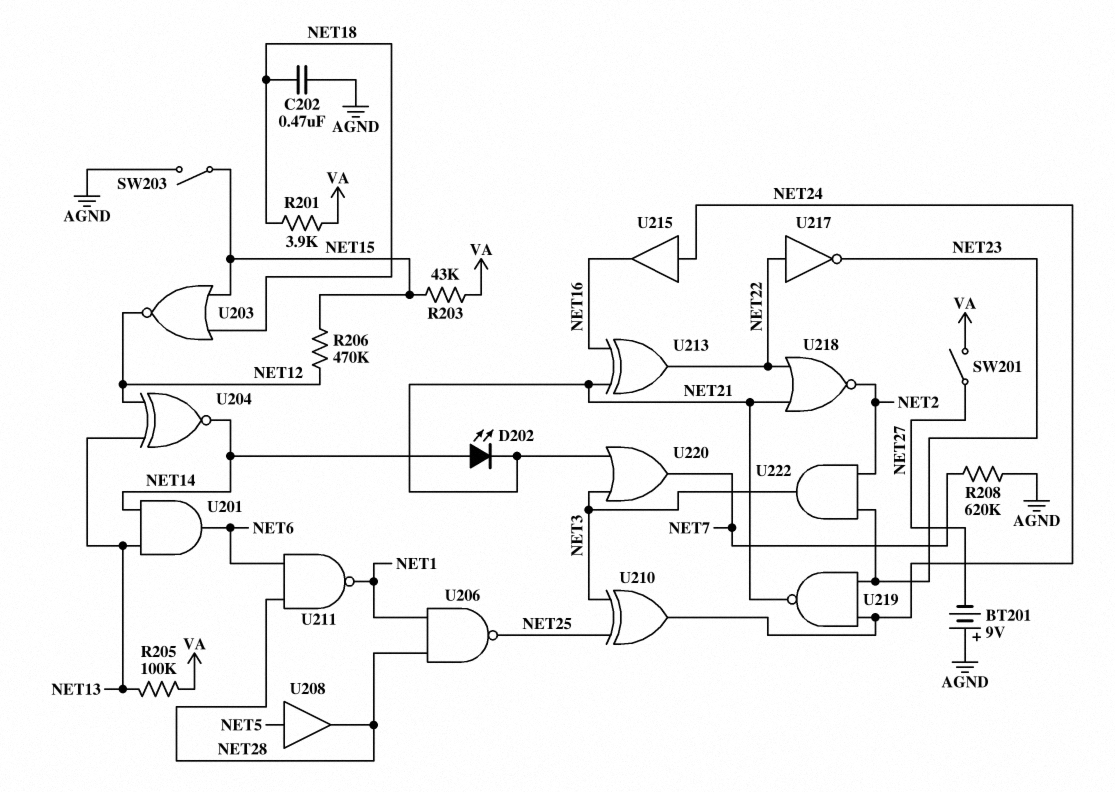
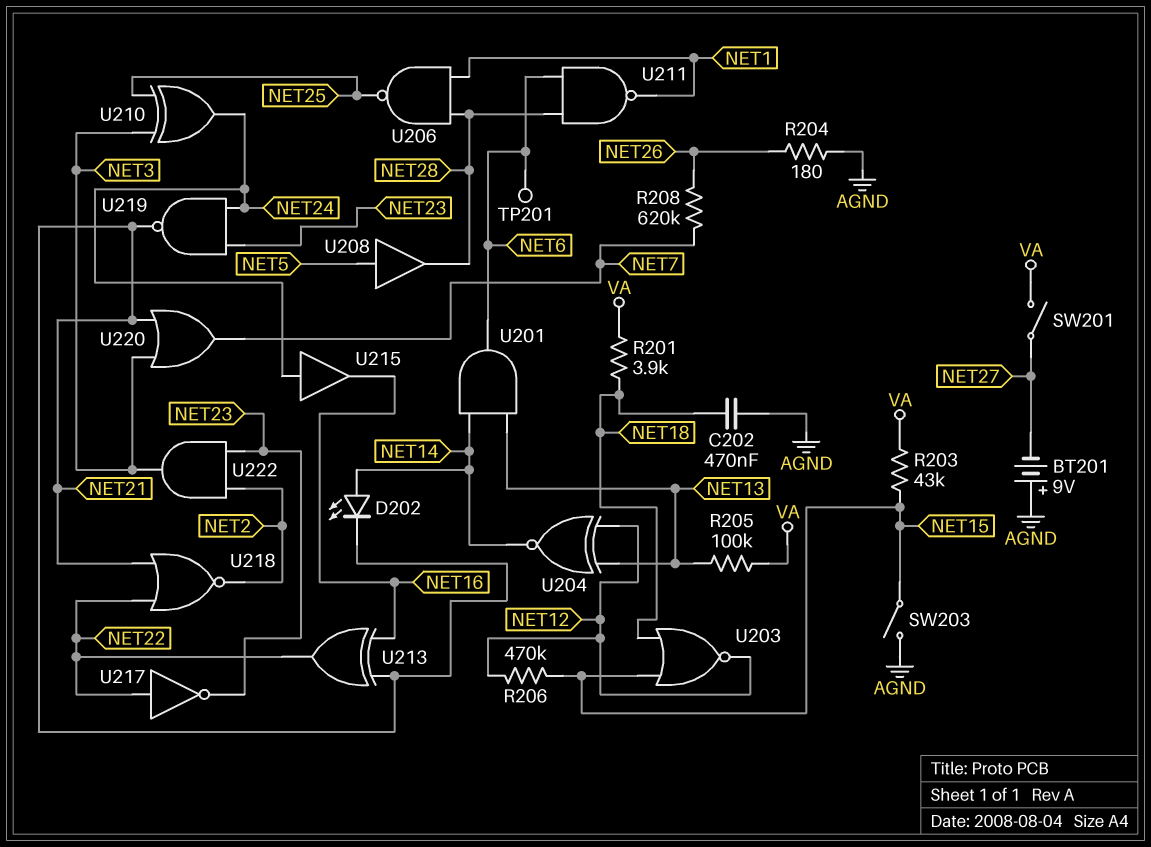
R204: none -> 180 (AGND, NET26)
R208: 620k (AGND, NET7) -> 620k (NET7, NET26)
TP201: none -> test point (NET6)

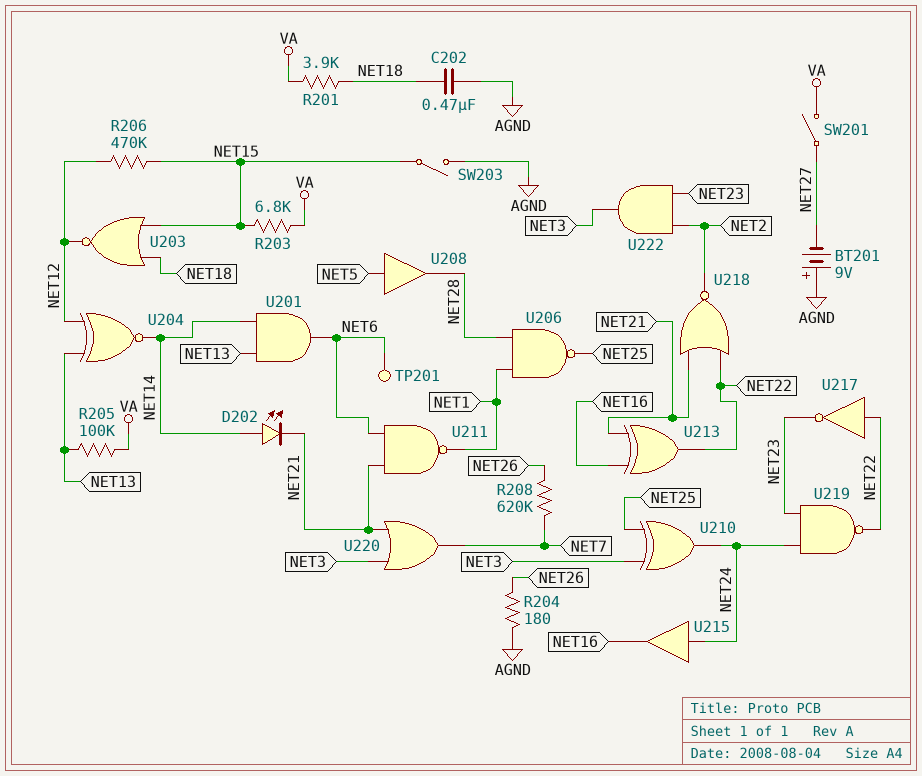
R203: 43k (NET15, VA) -> 6.8k (NET15, VA)
U211: NAND (in NET6, in NET28, out NET1) -> NAND (in NET6, in NET21, out NET1)
U219: NAND (in NET23, in NET24, out NET21) -> NAND (in NET23, in NET24, out NET22)

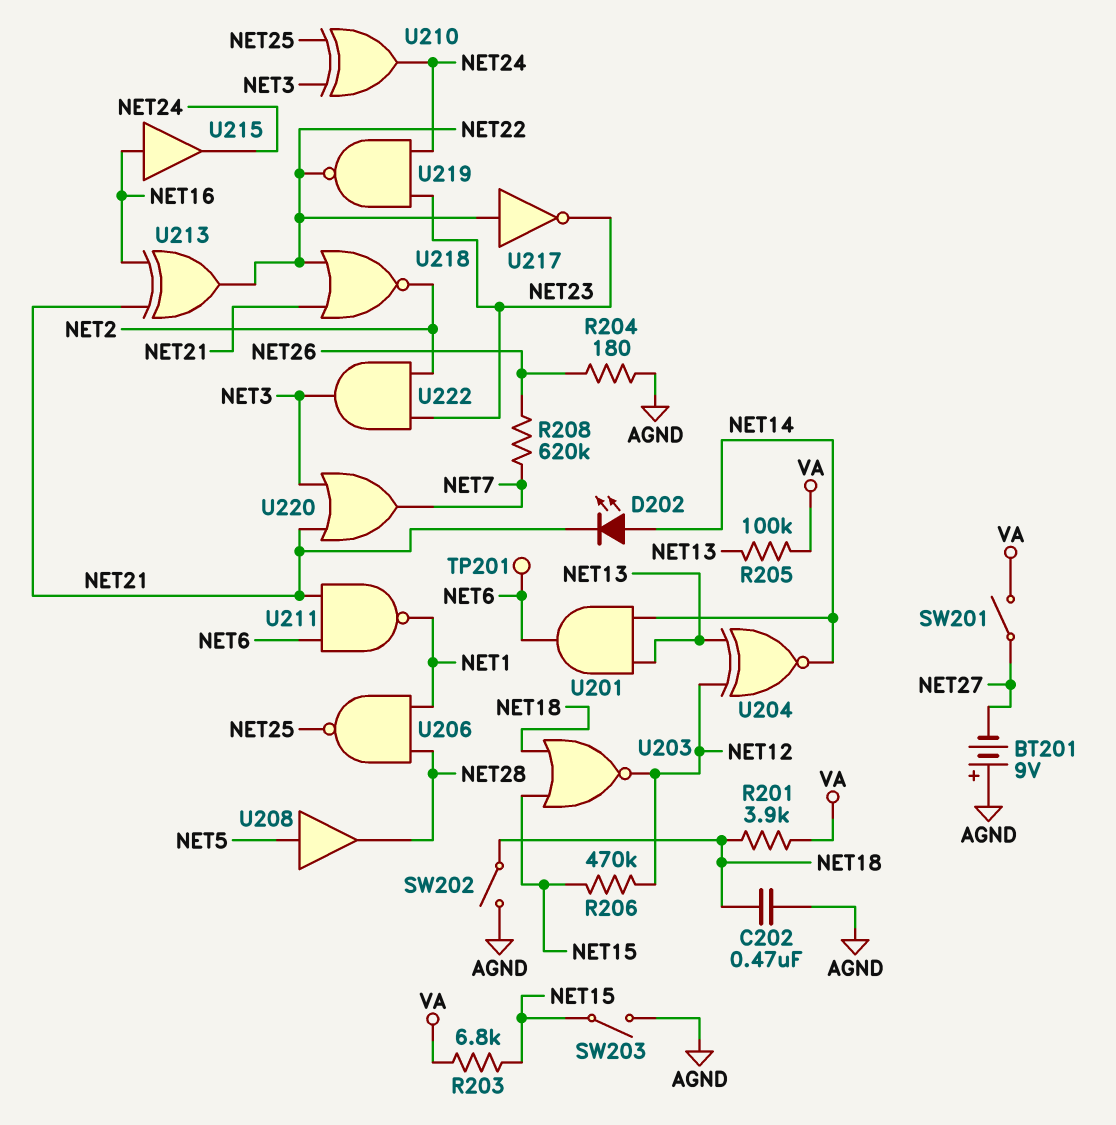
SW202: none -> switch (AGND, NET18)
U215: buffer (in NET24, out NET16) -> buffer (in NET16, out NET24)

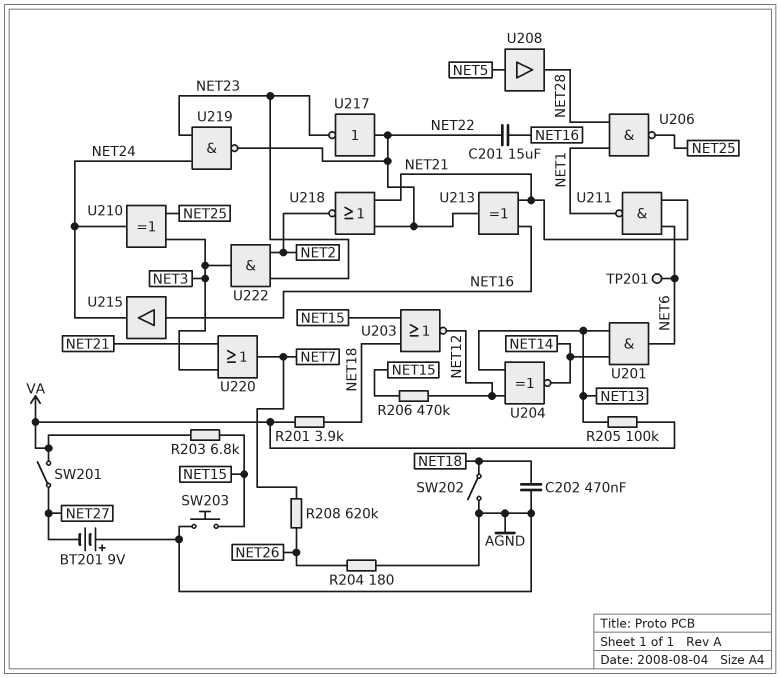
C201: none -> 15uF (NET16, NET22)
D202: LED (A NET14, K NET21) -> none
SW203: switch (AGND, NET15) -> button (AGND, NET15)

